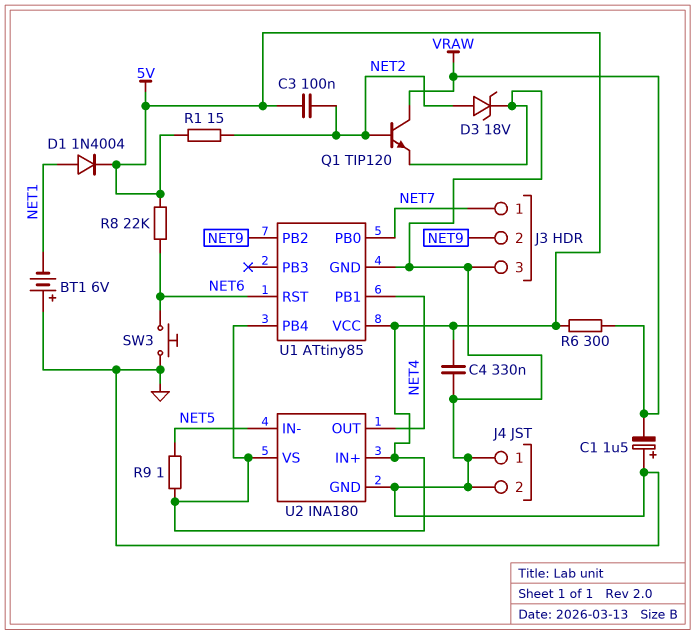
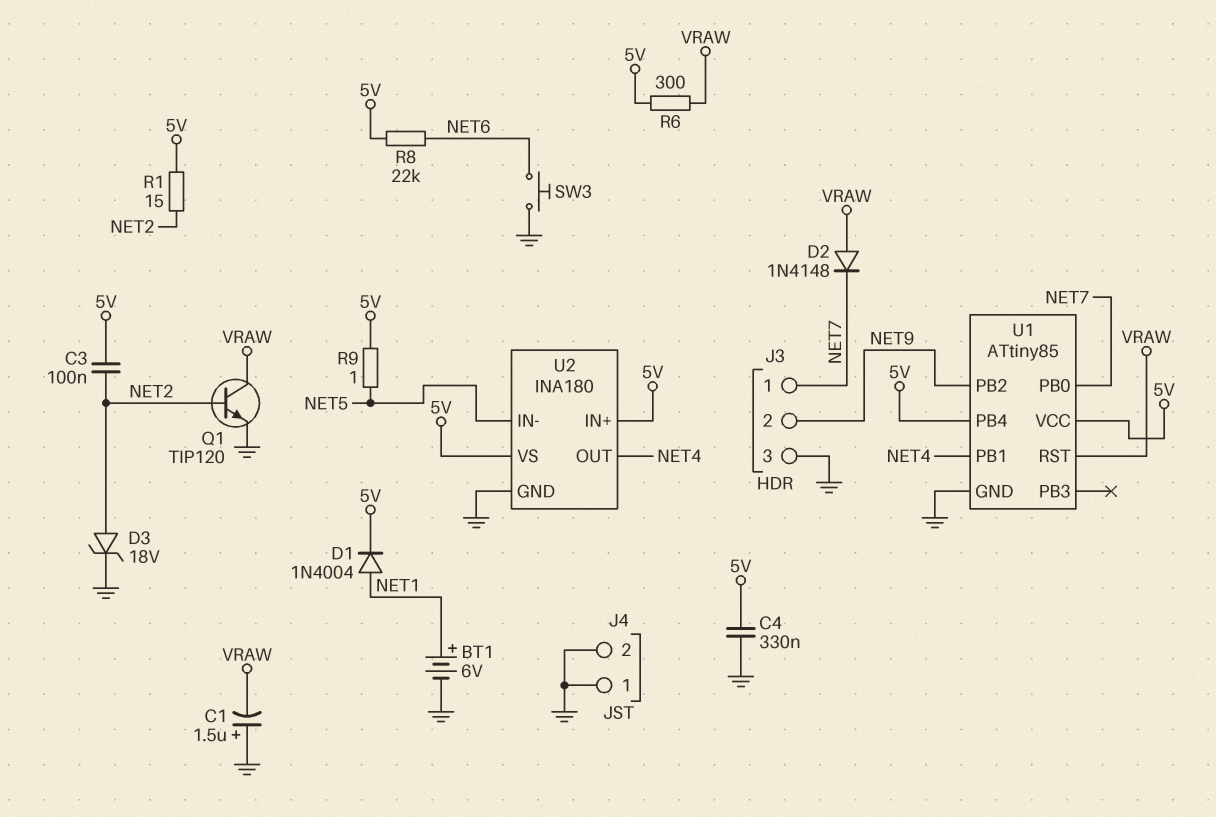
BT1: 6V (plus GND, minus NET1) -> 6V (plus NET1, minus GND)
D2: none -> diode 1N4148 (A VRAW, K NET7)
U1 pin RST: NET6 -> VRAW

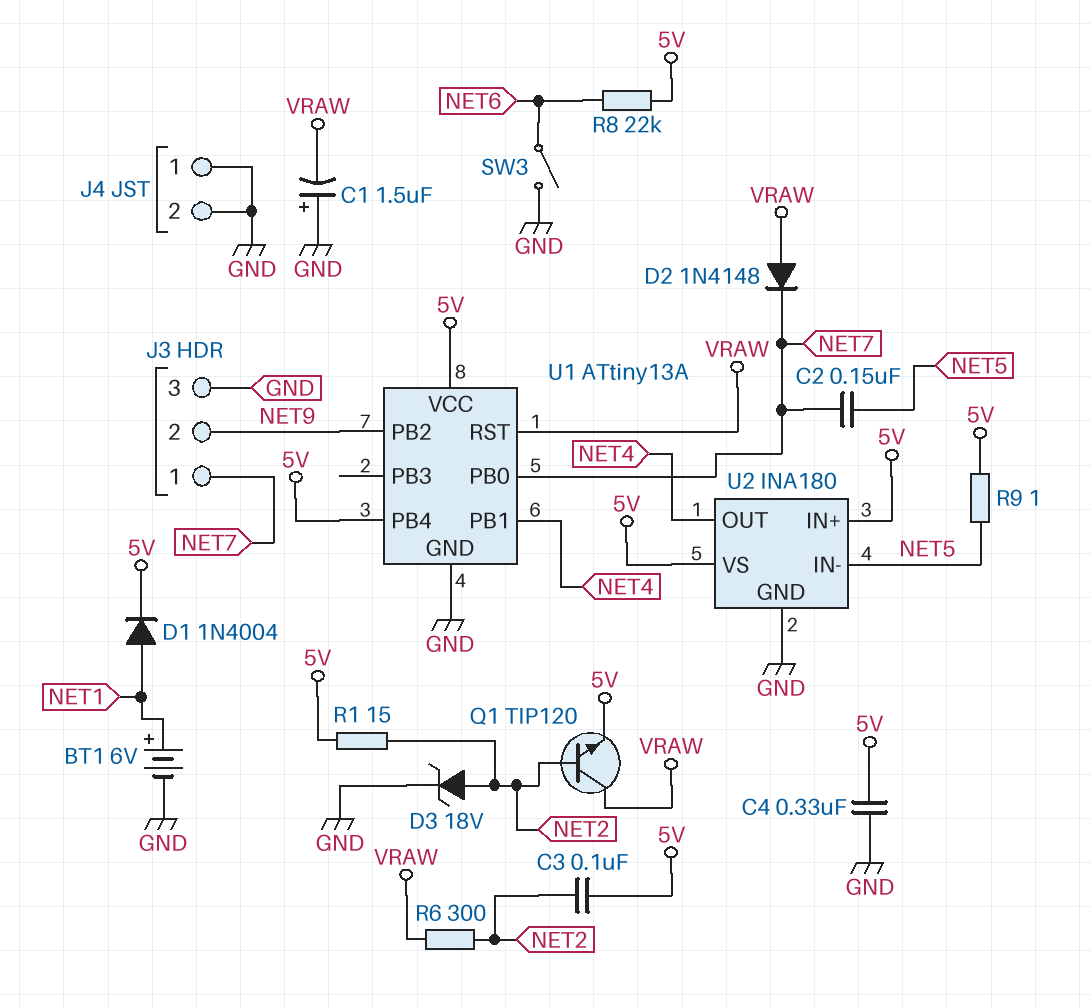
C2: none -> 150nF (NET5, NET7)
Q1: NPN TIP120 (B NET2, C VRAW, E GND) -> NPN TIP120 (B NET2, C VRAW, E 5V)
R6: 300 (5V, VRAW) -> 300 (NET2, VRAW)
SW3: button (GND, NET6) -> switch (GND, NET6)
U1: ATtiny85 -> ATtiny13A

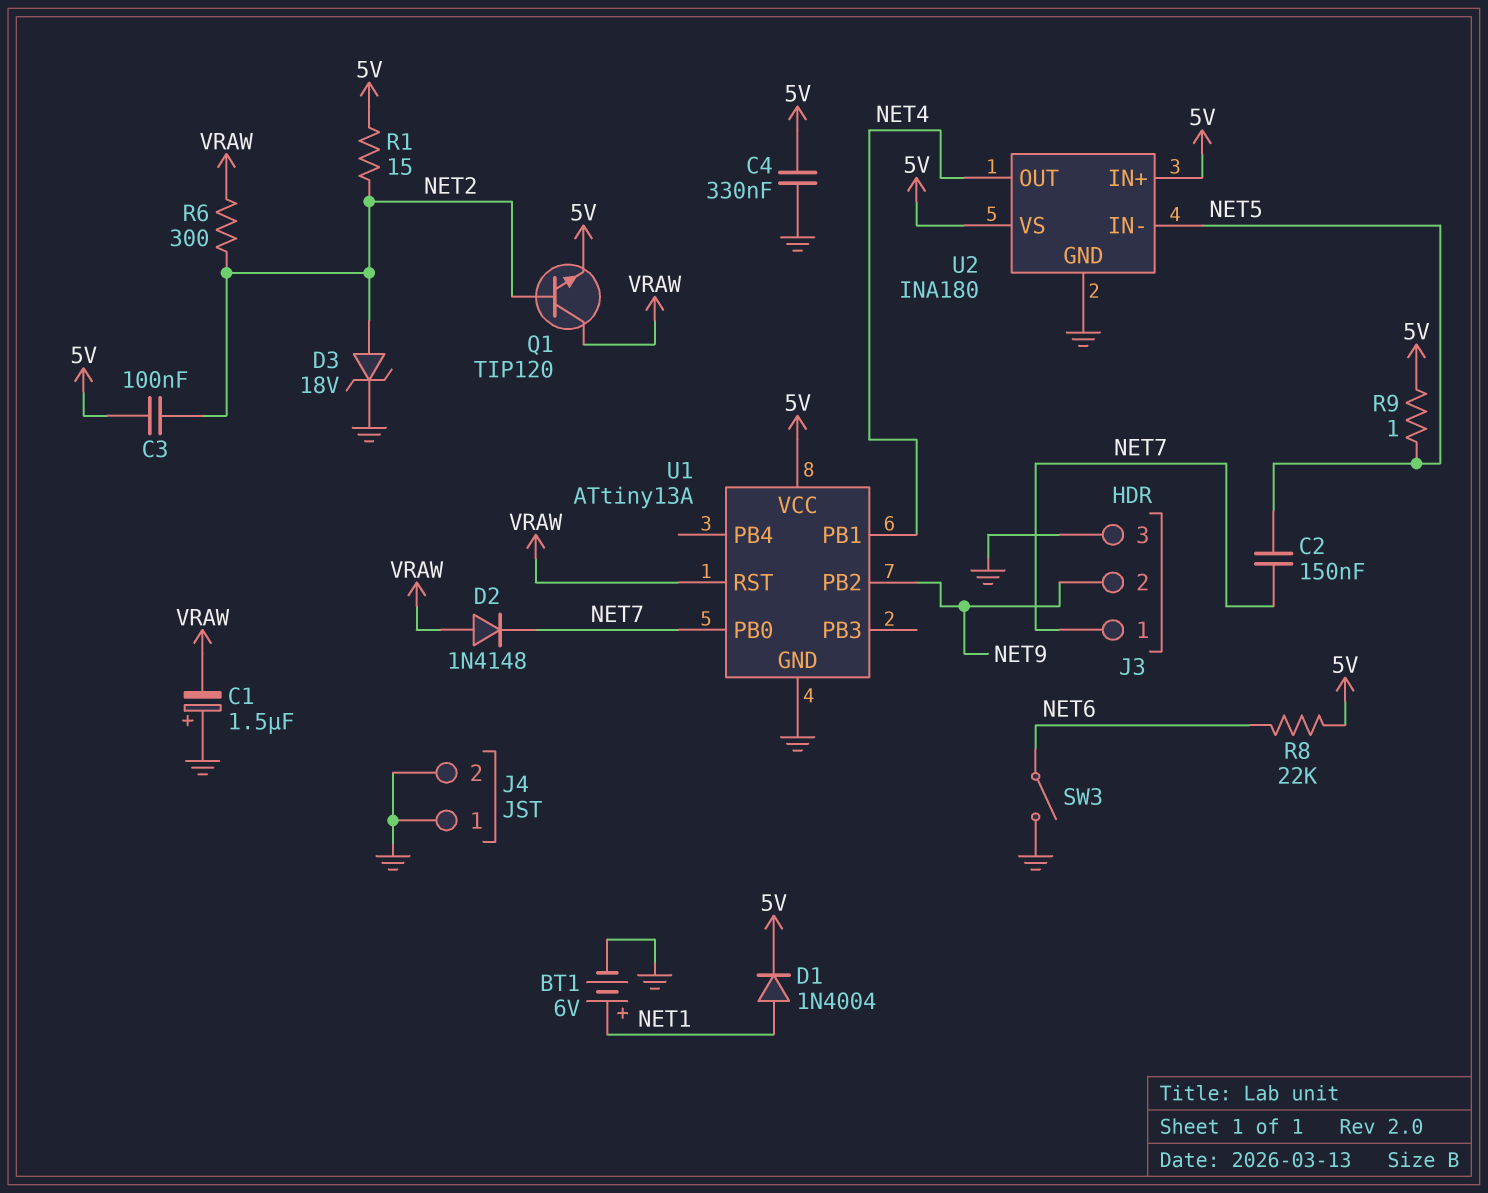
U1 pin PB4: 5V -> none

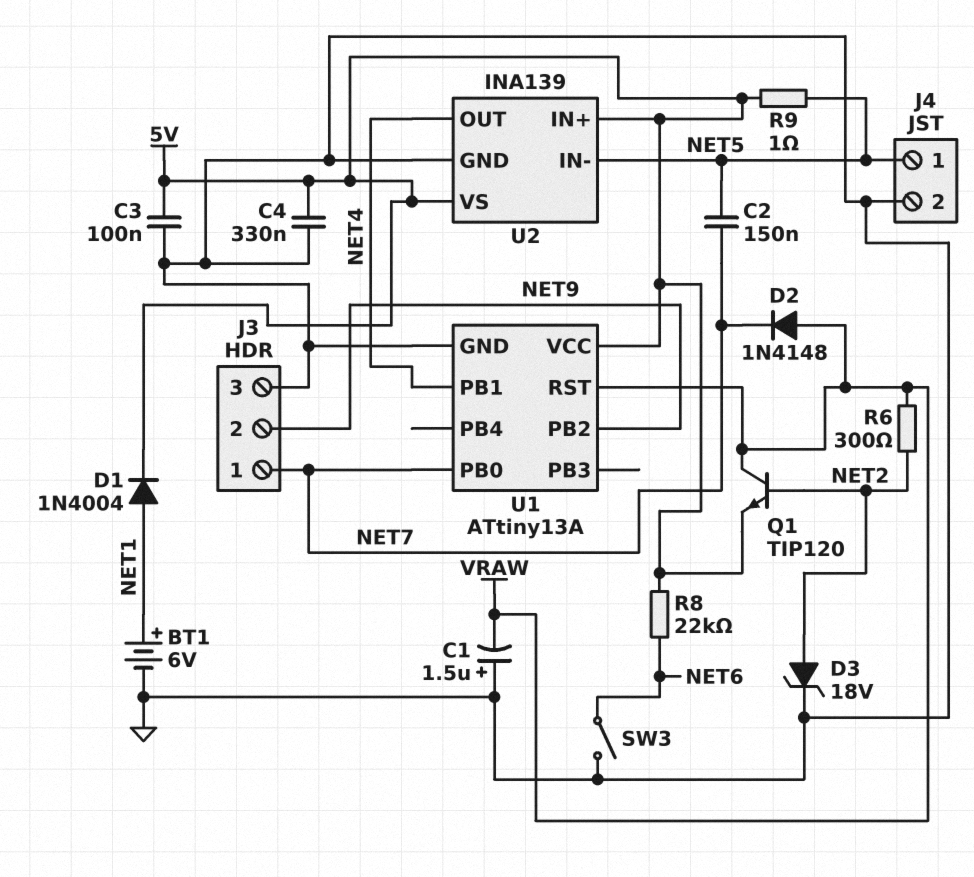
C3: 100nF (5V, NET2) -> 100nF (5V, GND)
J4 pin 1: GND -> NET5
R1: 15 (5V, NET2) -> none
U2: INA180 -> INA139

